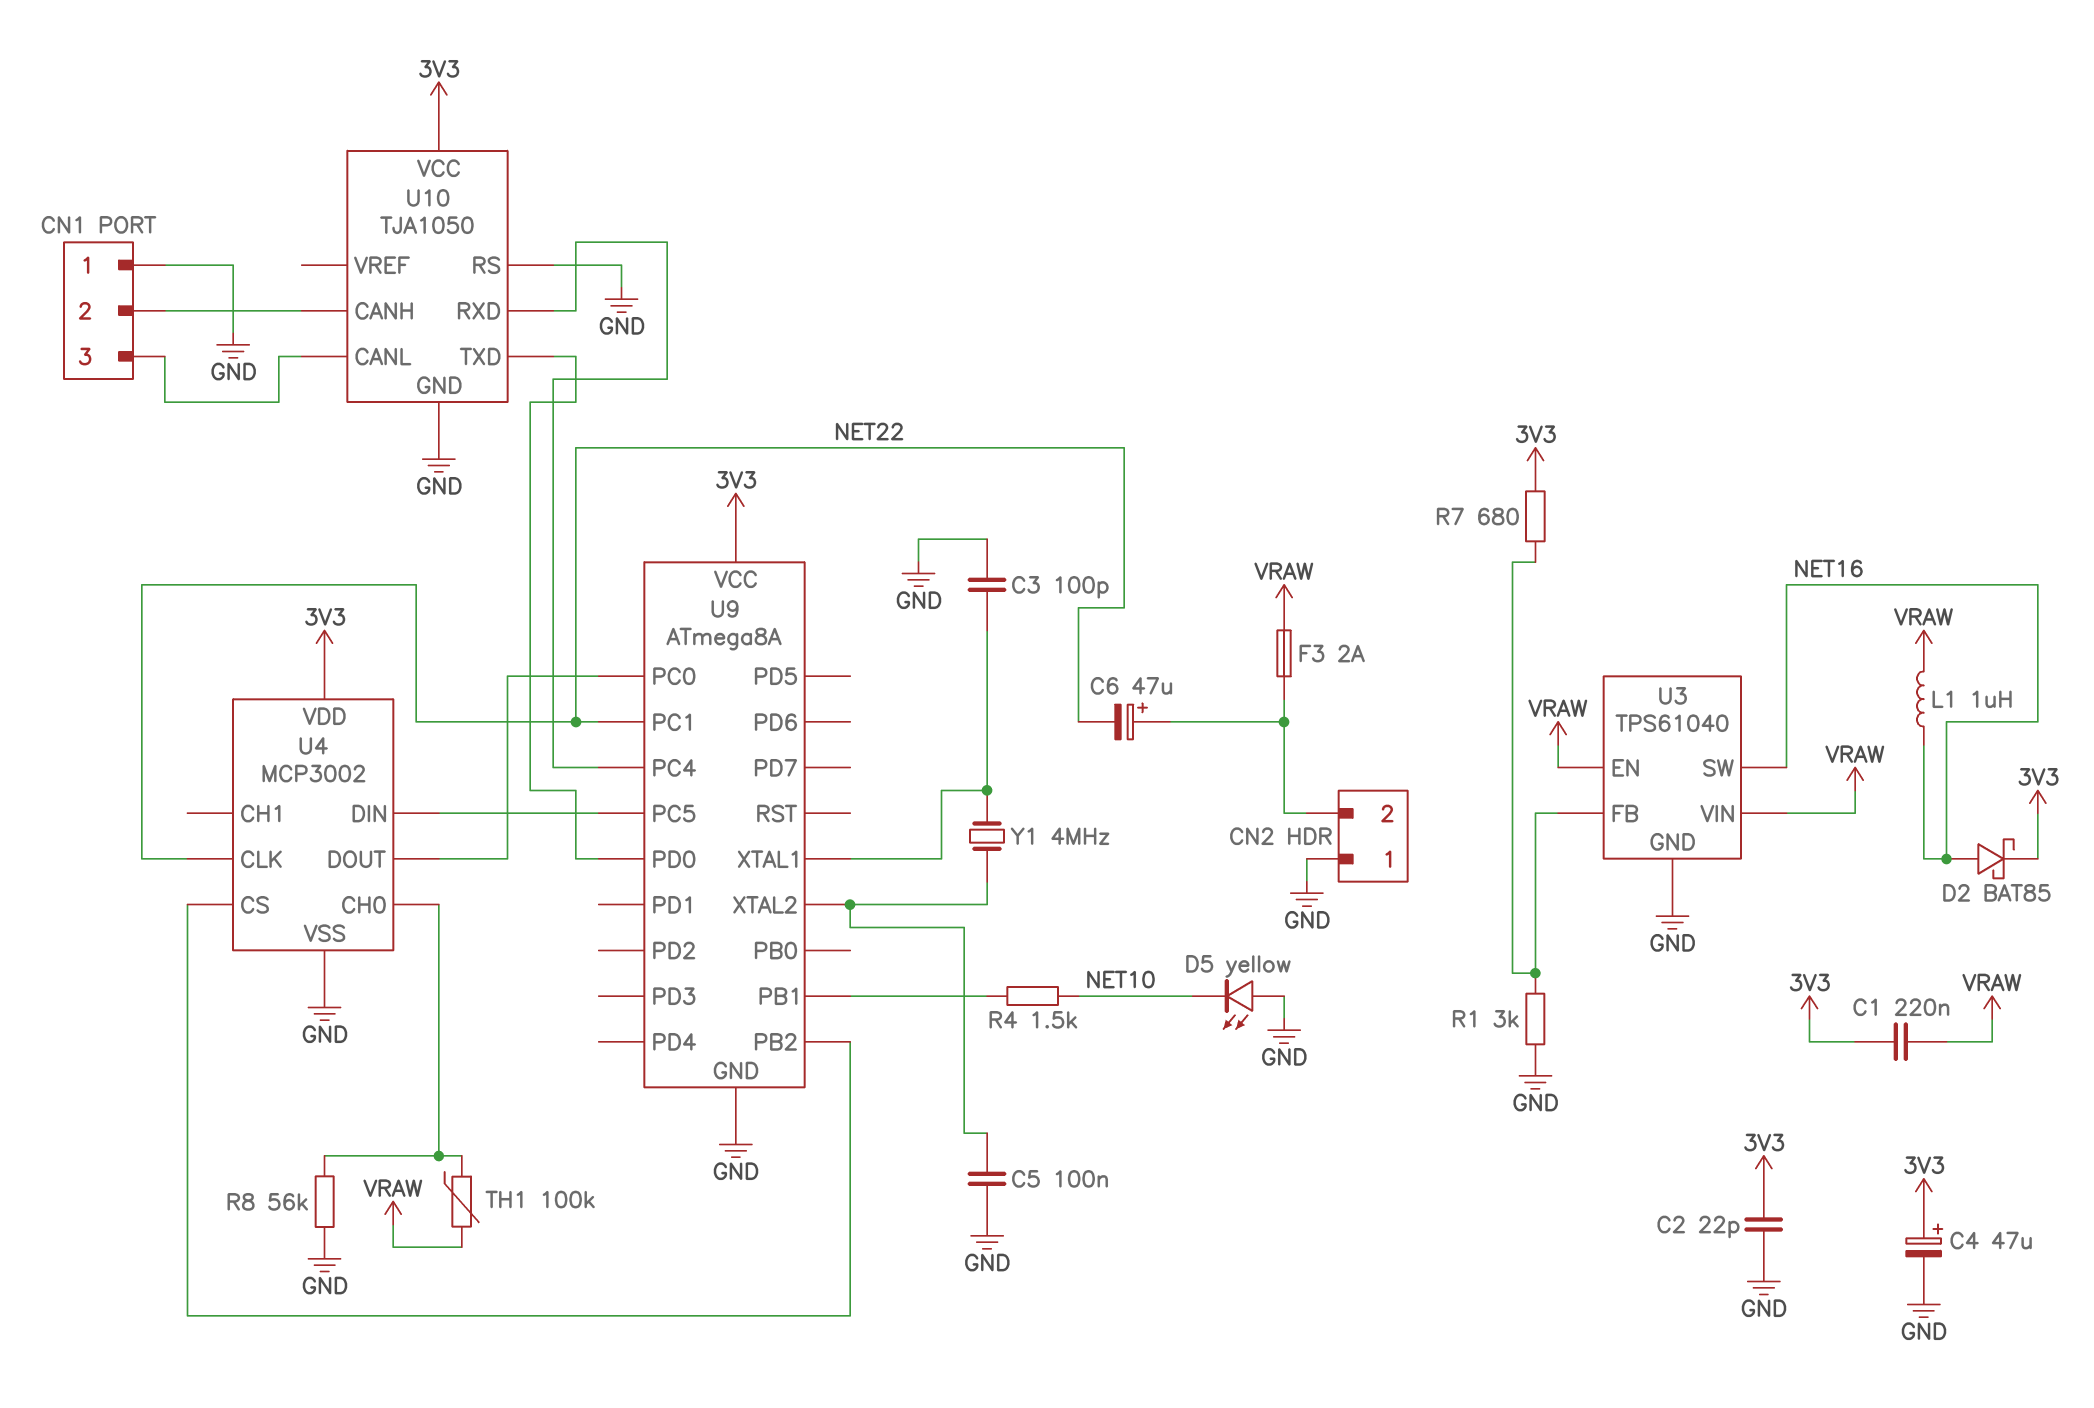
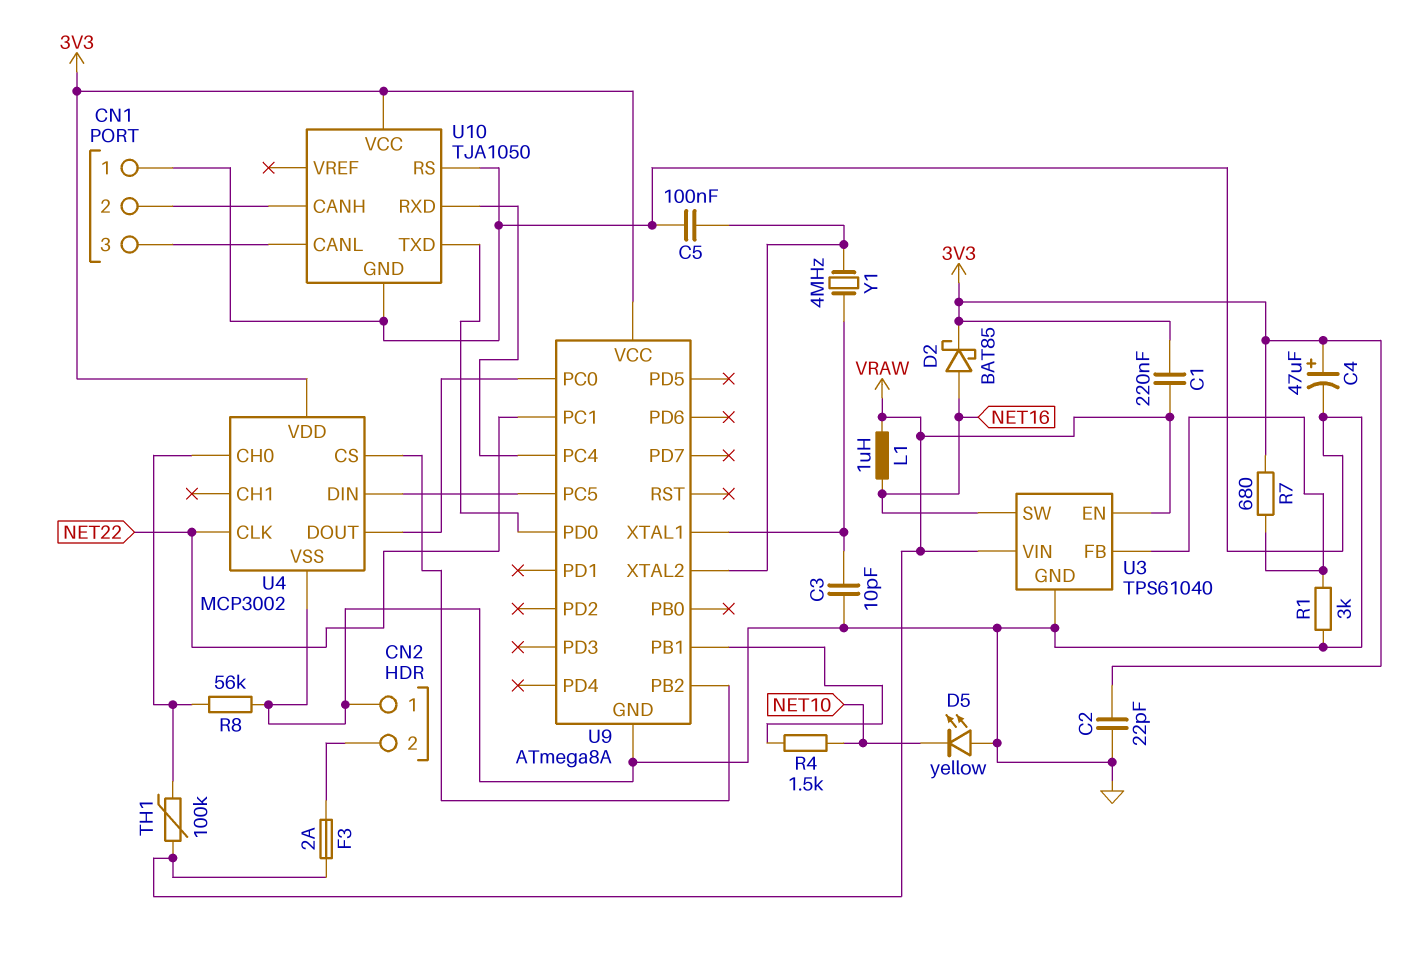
C3: 100pF (GND, U9/XTAL1) -> 10pF (GND, U9/XTAL1)
C6: 47uF (plus CN2/2, minus NET22) -> none

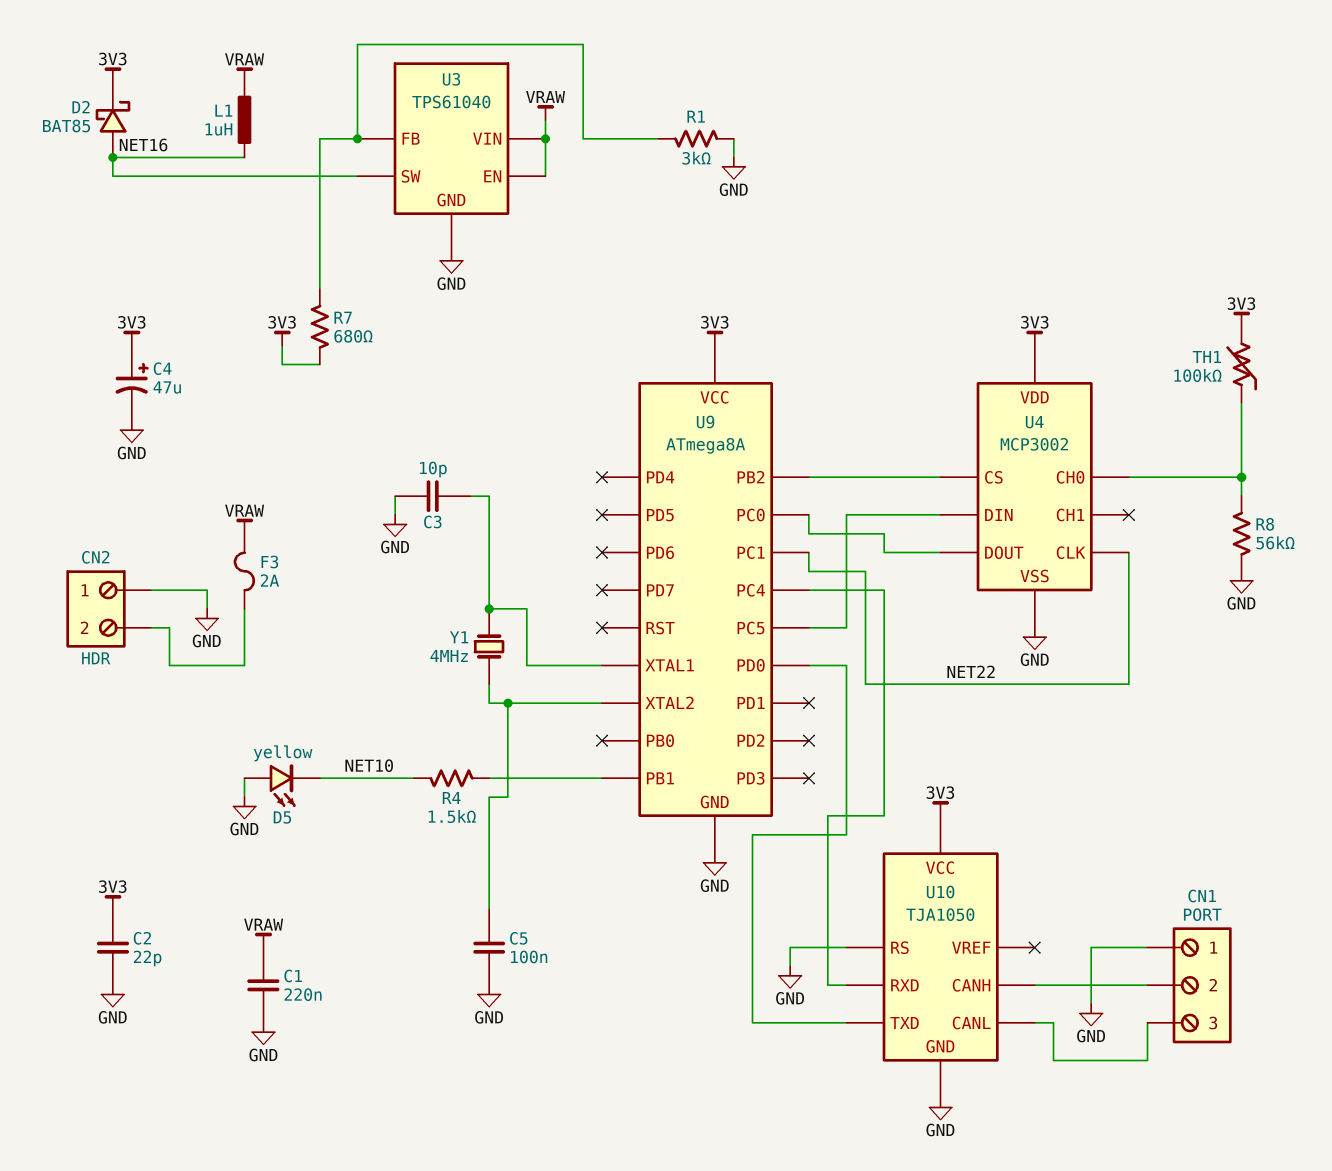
C1: 220nF (3V3, VRAW) -> 220nF (GND, VRAW)
TH1: 100k (U4/CH0, VRAW) -> 100k (3V3, U4/CH0)

